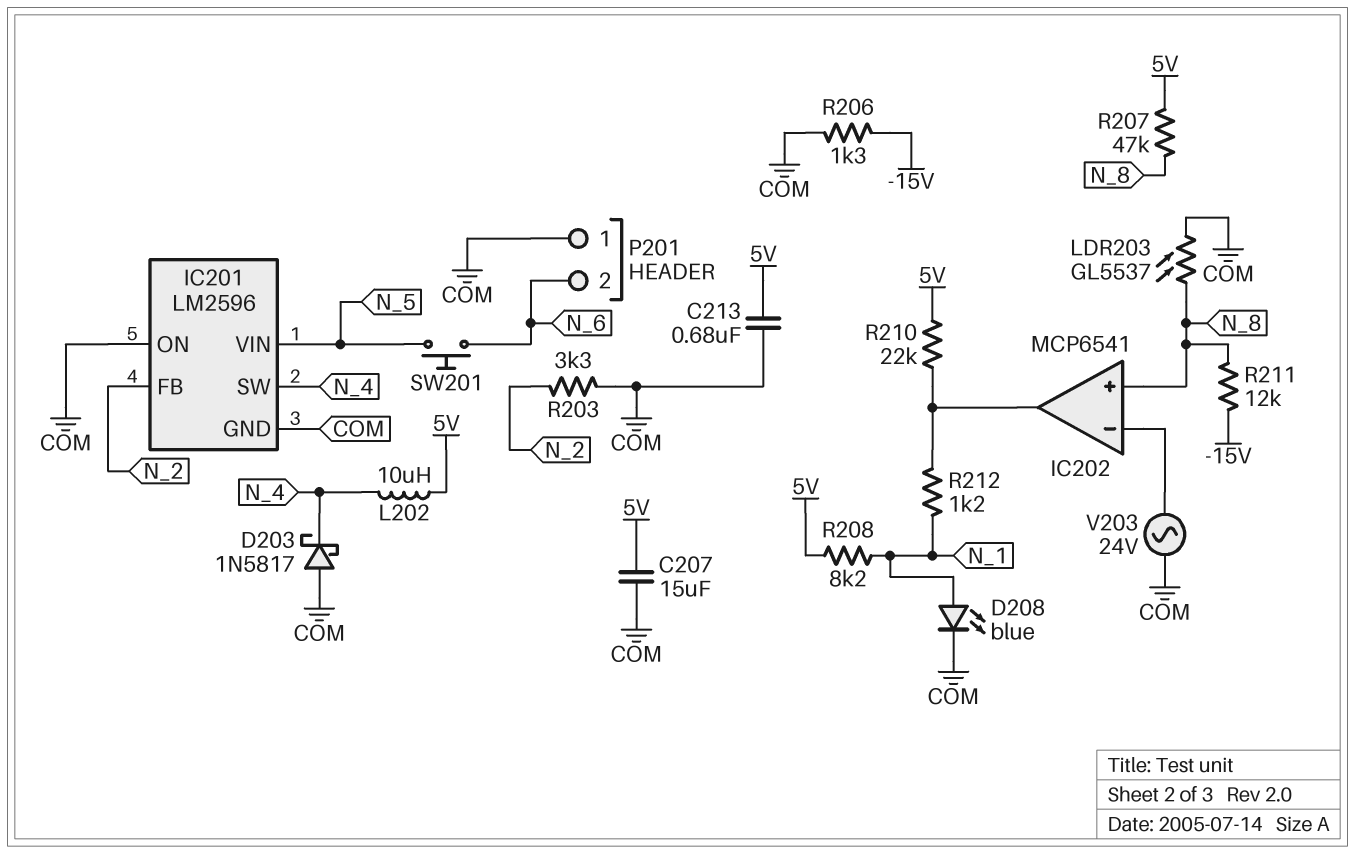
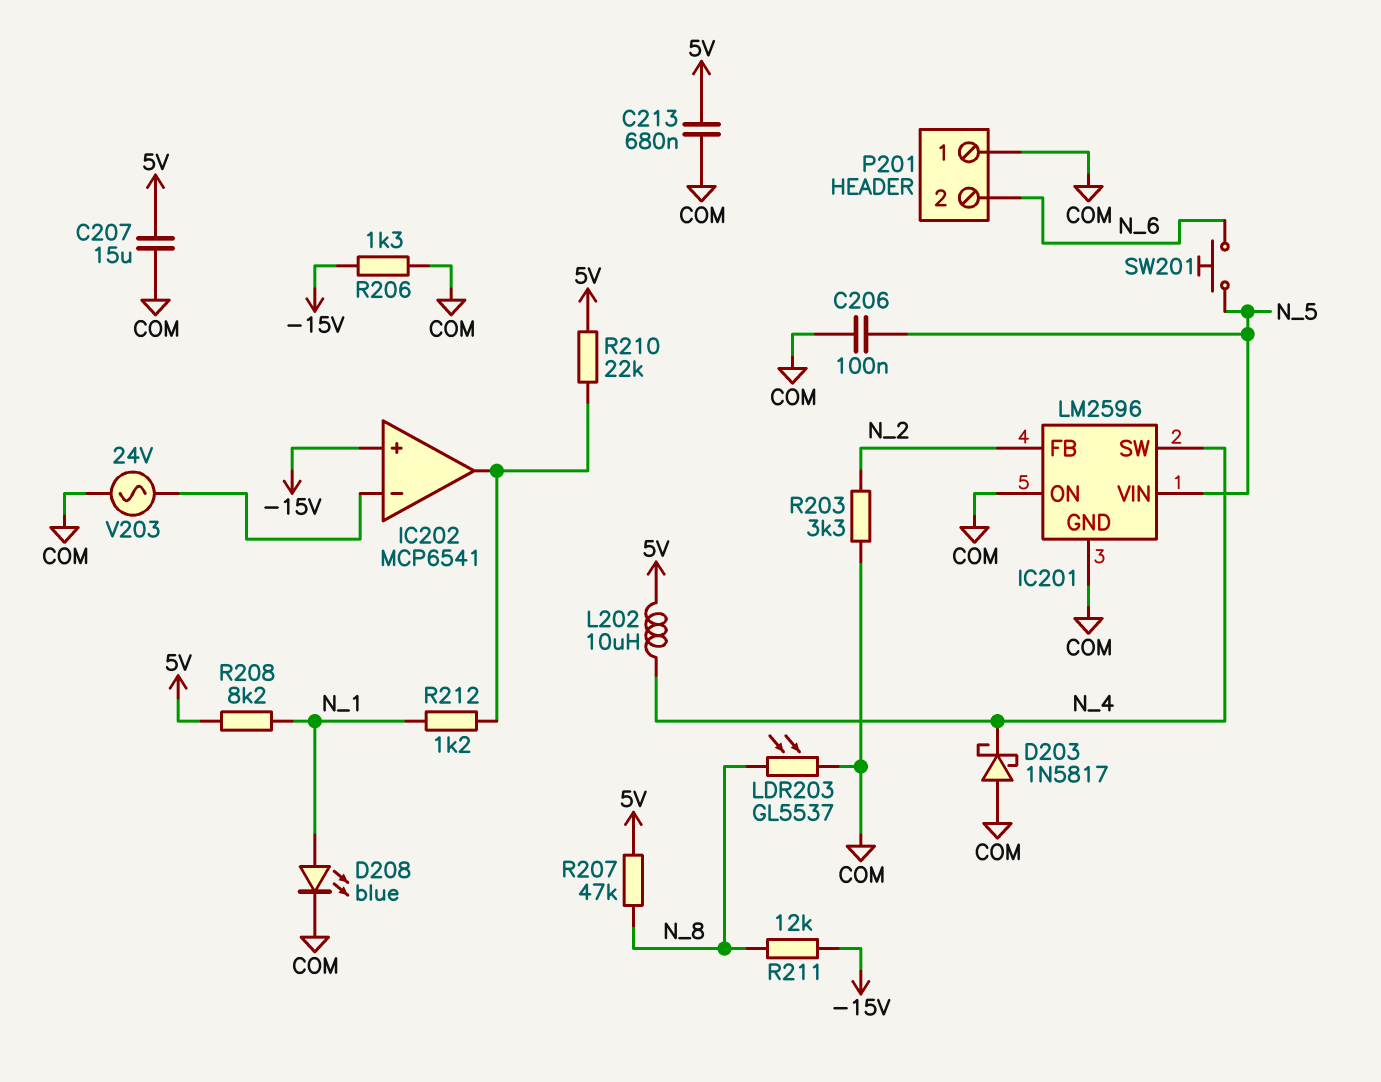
C206: none -> 100nF (COM, N_5)
IC202 pin in+: N_8 -> -15V

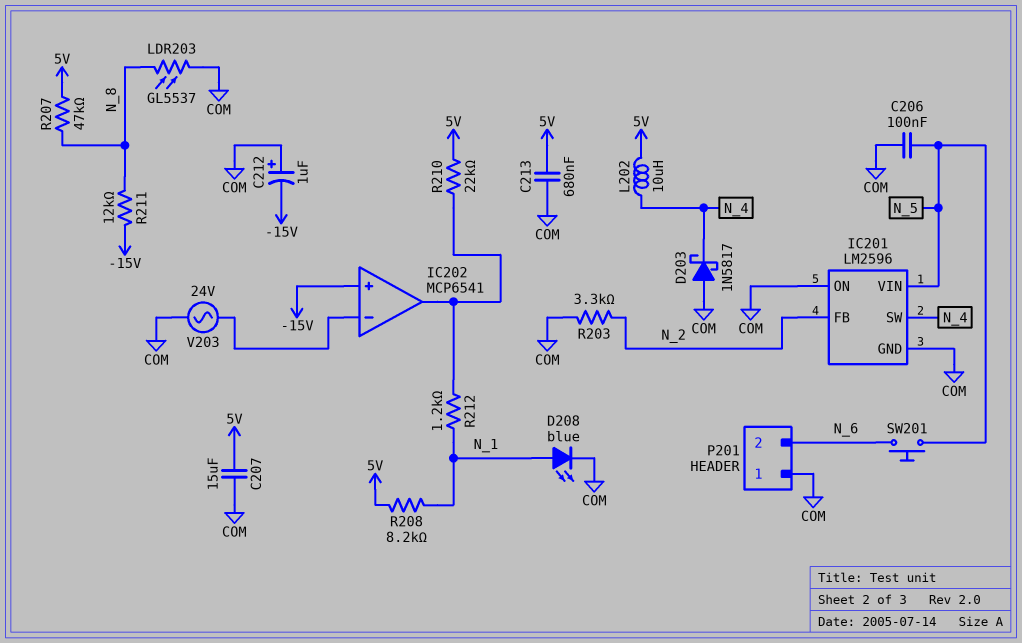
C212: none -> 1uF (plus COM, minus -15V)
R206: 1.3k (-15V, COM) -> none

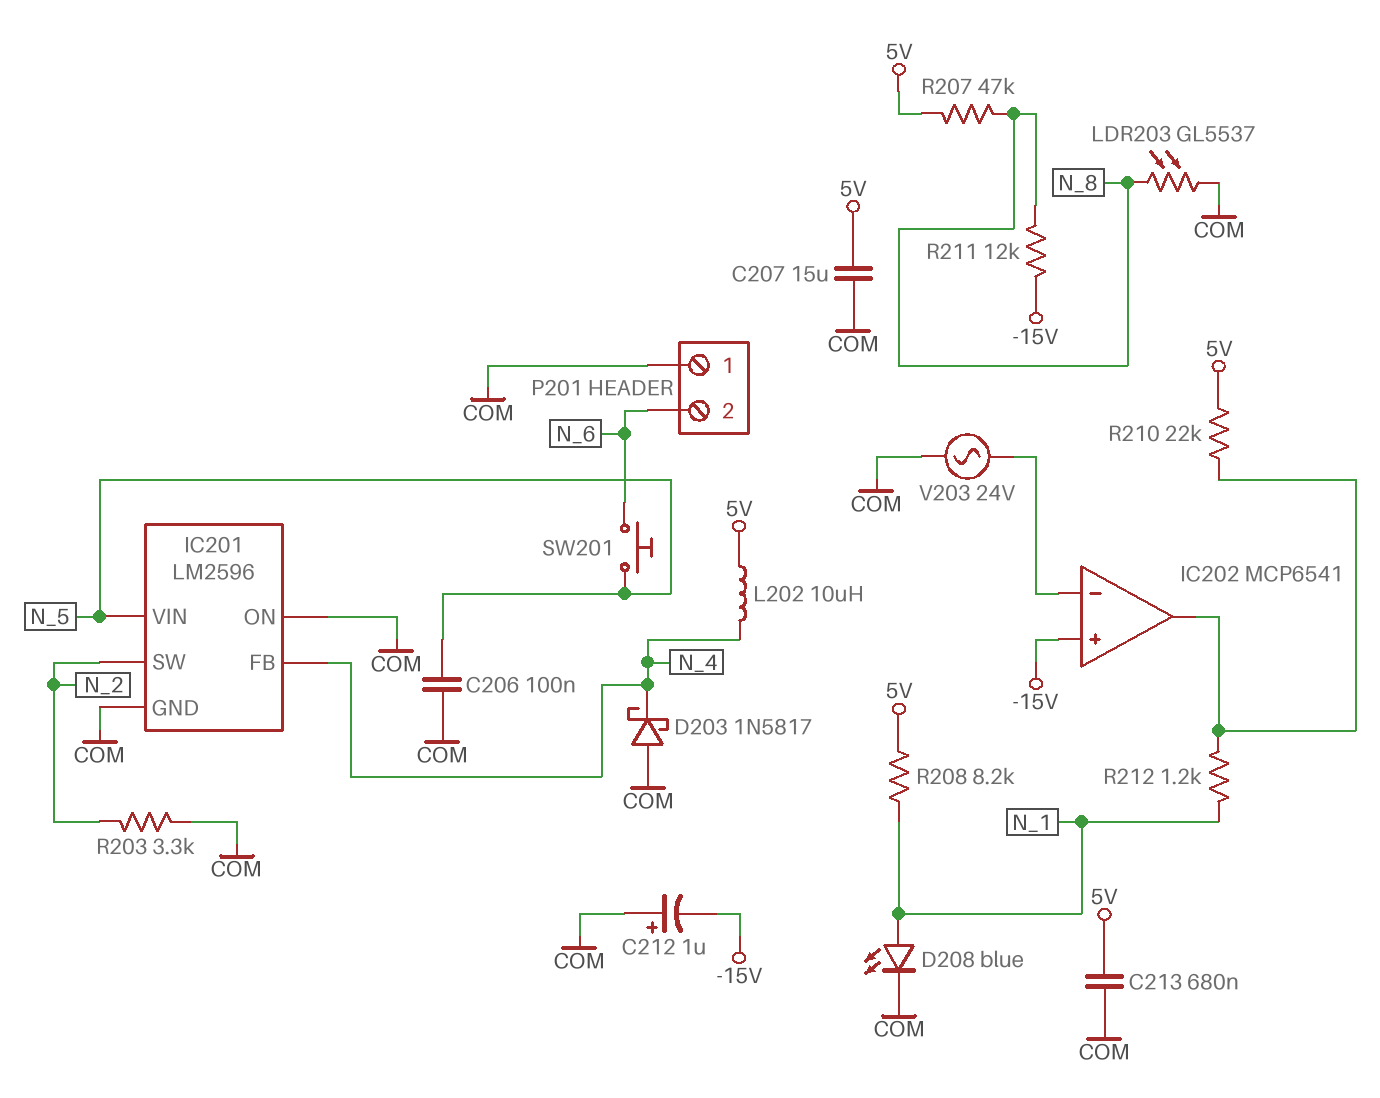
IC201 pin FB: N_2 -> N_4
IC201 pin SW: N_4 -> N_2

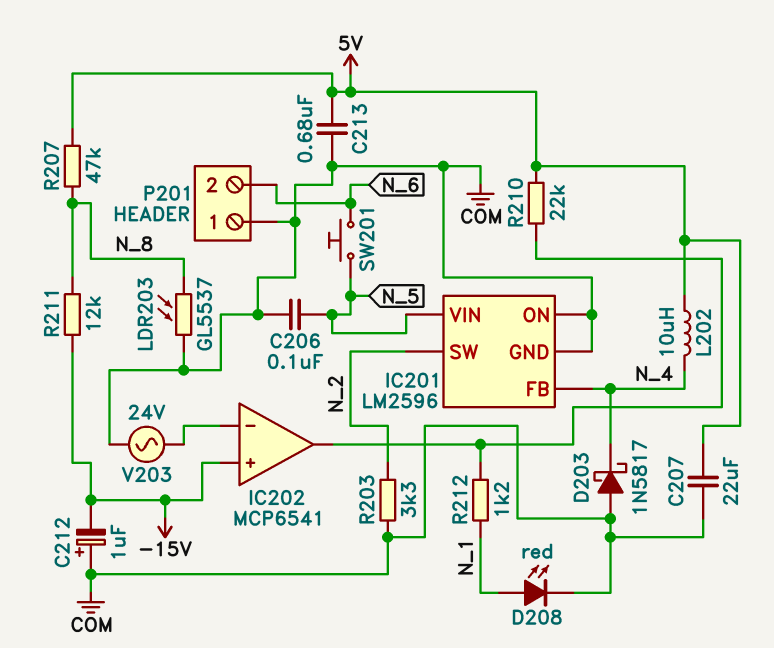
C207: 15uF (5V, COM) -> 22uF (5V, COM)
D208: LED blue (A N_1, K COM) -> LED red (A N_1, K COM)
R208: 8.2k (5V, N_1) -> none

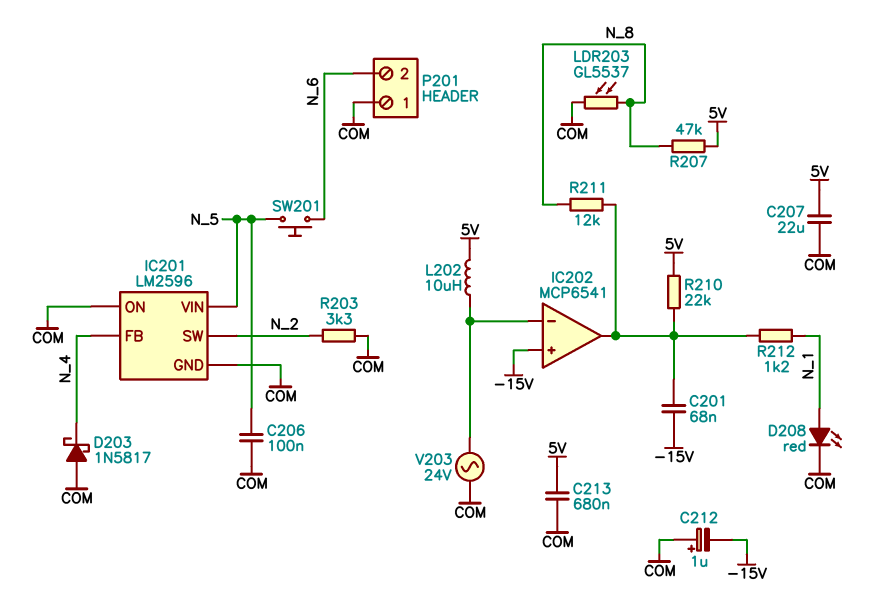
C201: none -> 68nF (-15V, IC202/out)
L202: 10uH (5V, N_4) -> 10uH (5V, IC202/in-)
R211: 12k (-15V, N_8) -> 12k (IC202/out, N_8)

